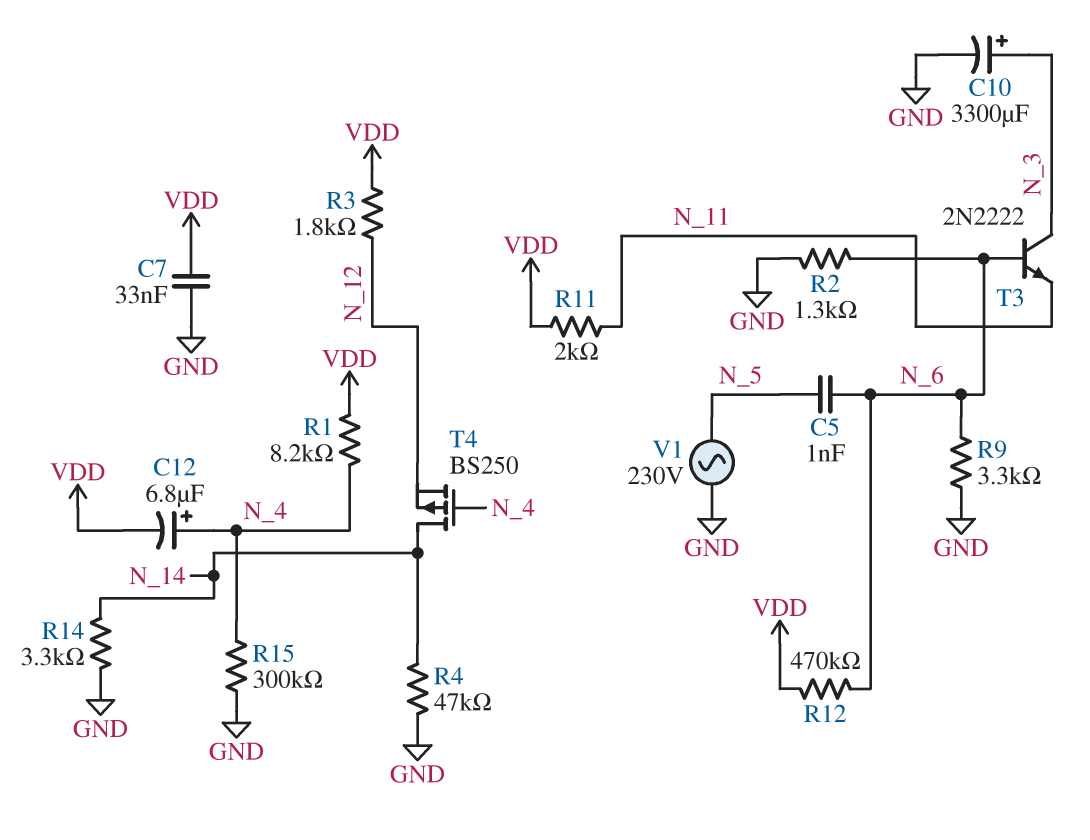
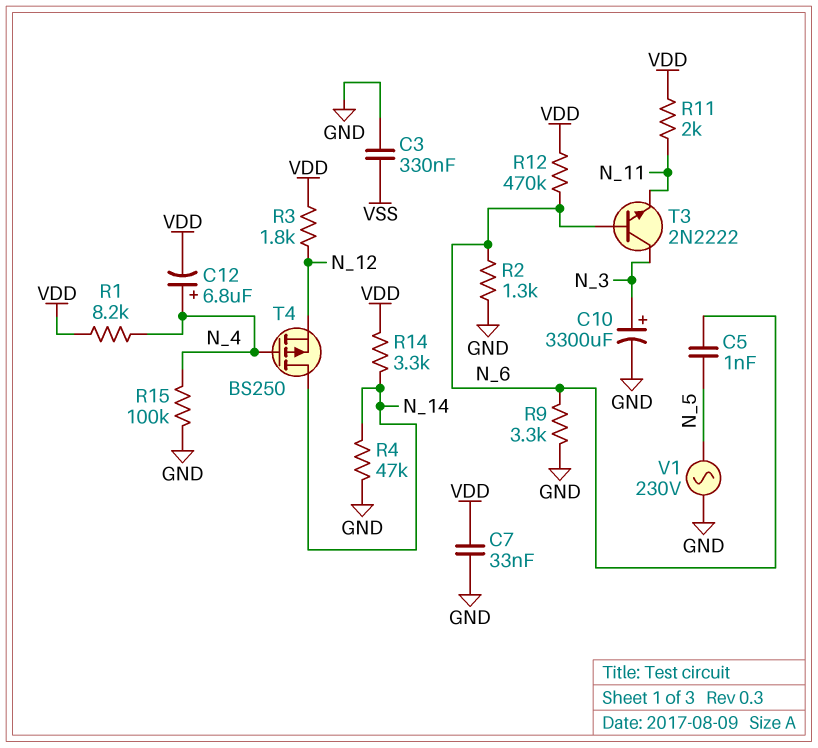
C3: none -> 330nF (GND, VSS)
R14: 3.3k (GND, N_14) -> 3.3k (N_14, VDD)
R15: 300k (GND, N_4) -> 100k (GND, N_4)

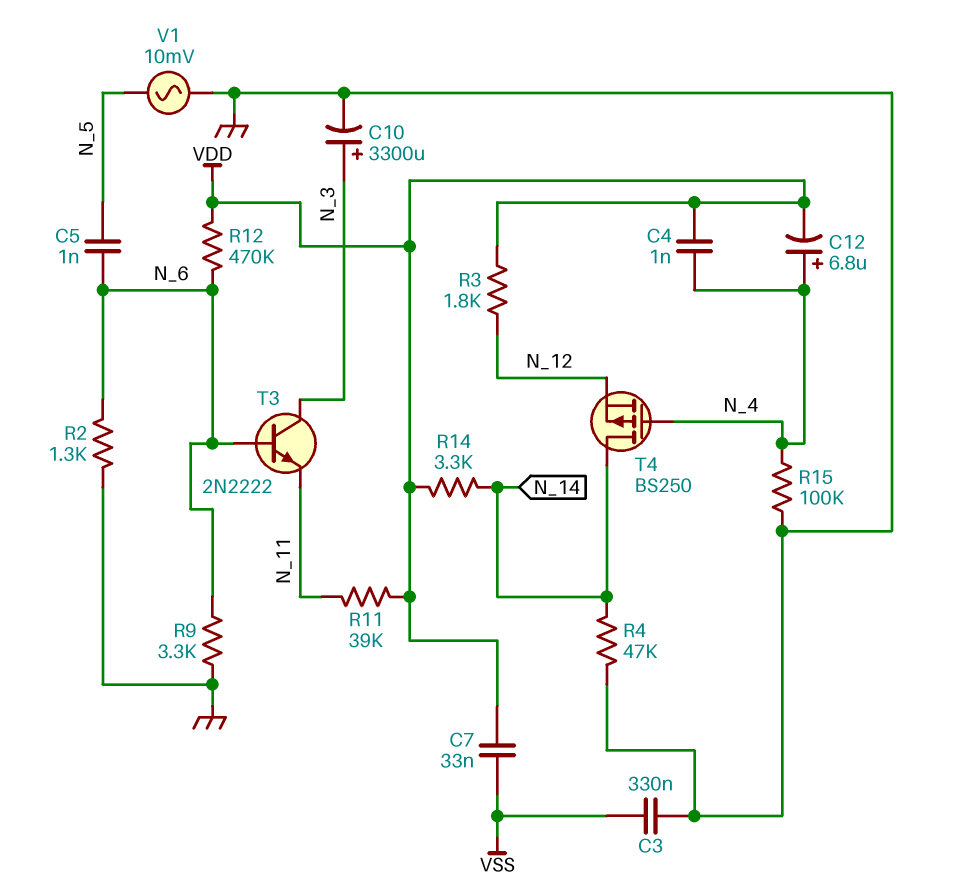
C4: none -> 1nF (N_4, VDD)
C7: 33nF (GND, VDD) -> 33nF (VDD, VSS)
R1: 8.2k (N_4, VDD) -> none
R11: 2k (N_11, VDD) -> 39k (N_11, VDD)
V1: AC 230V (GND, N_5) -> AC 10mV (GND, N_5)

